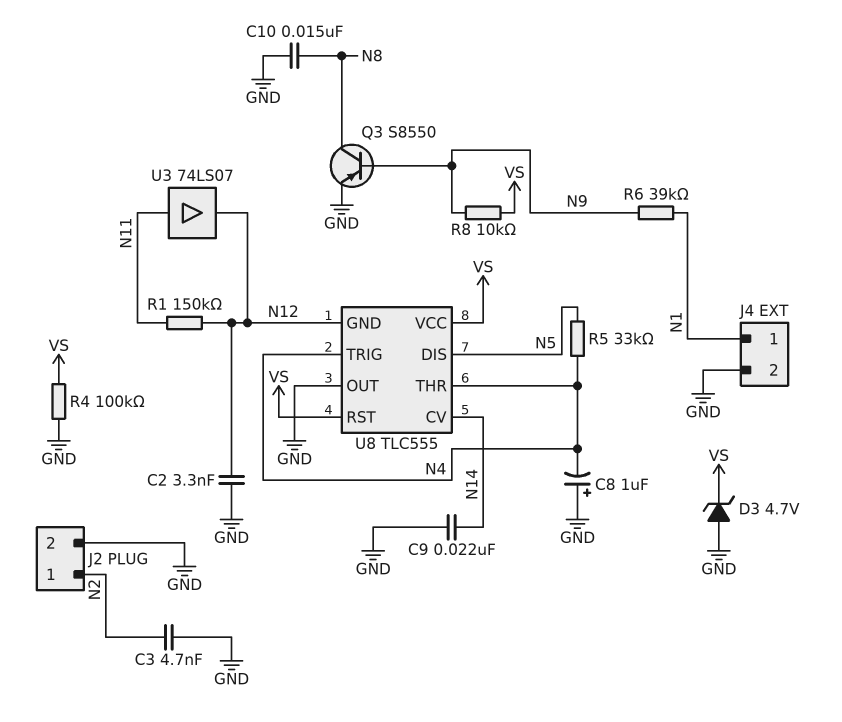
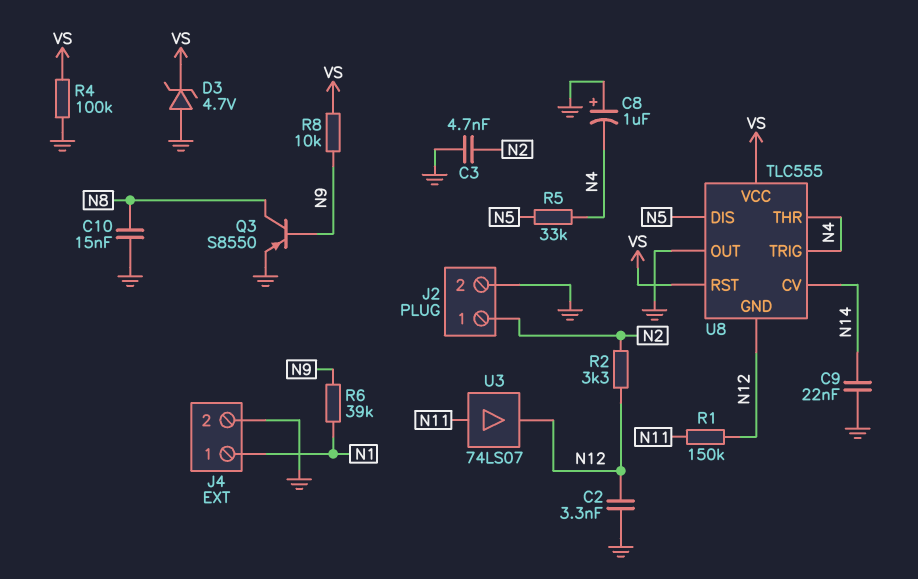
R2: none -> 3.3k (N2, N12)

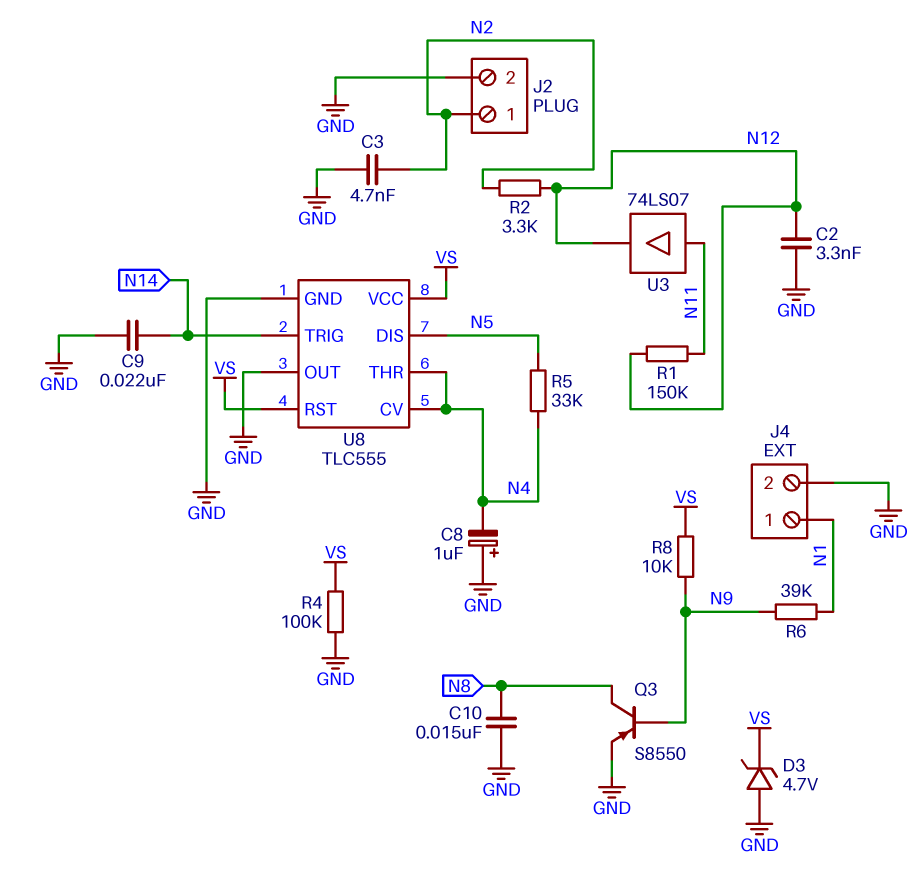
U8 pin CV: N14 -> N4
U8 pin GND: N12 -> GND
U8 pin TRIG: N4 -> N14

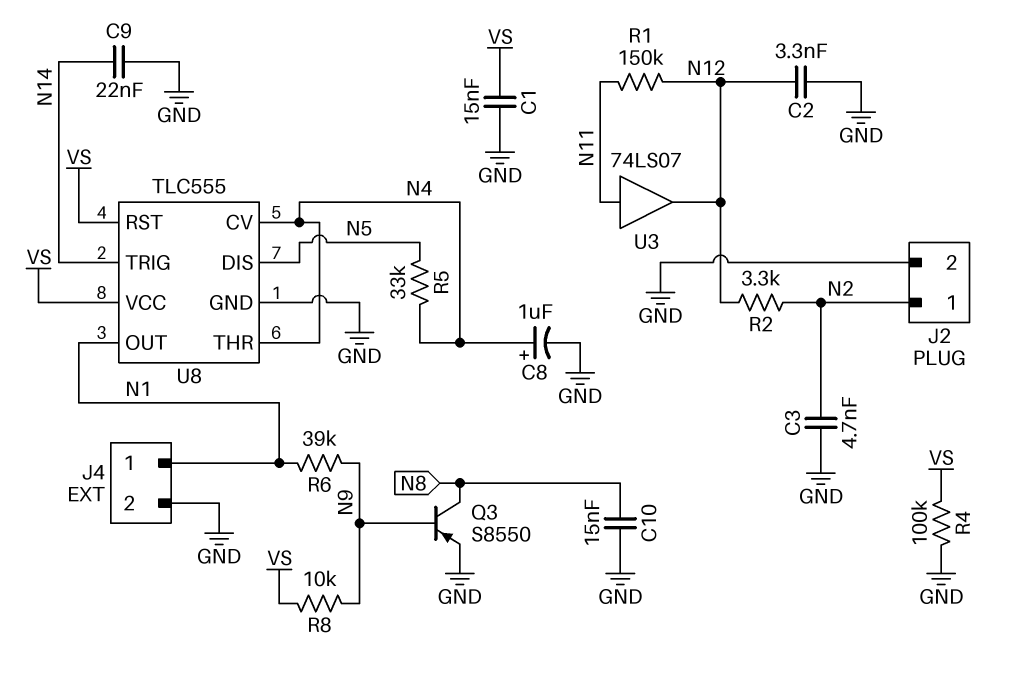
C1: none -> 15nF (GND, VS)
C8: 1uF (plus GND, minus N4) -> 1uF (plus N4, minus GND)
D3: zener 4.7V (A GND, K VS) -> none
U8 pin OUT: GND -> N1

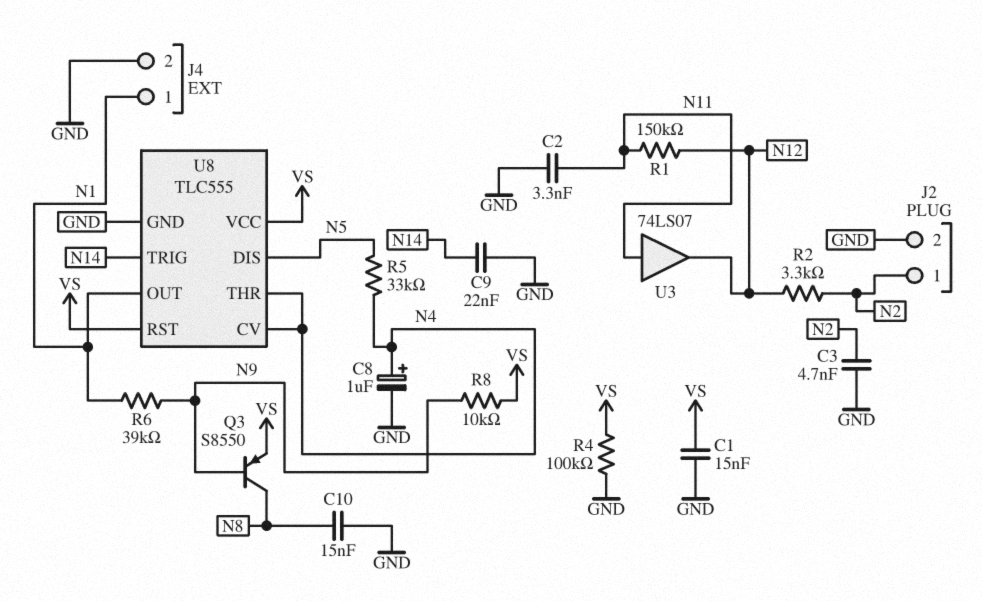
C2: 3.3nF (GND, N12) -> 3.3nF (GND, N11)
Q3: PNP S8550 (B N9, C N8, E GND) -> PNP S8550 (B N9, C N8, E VS)

